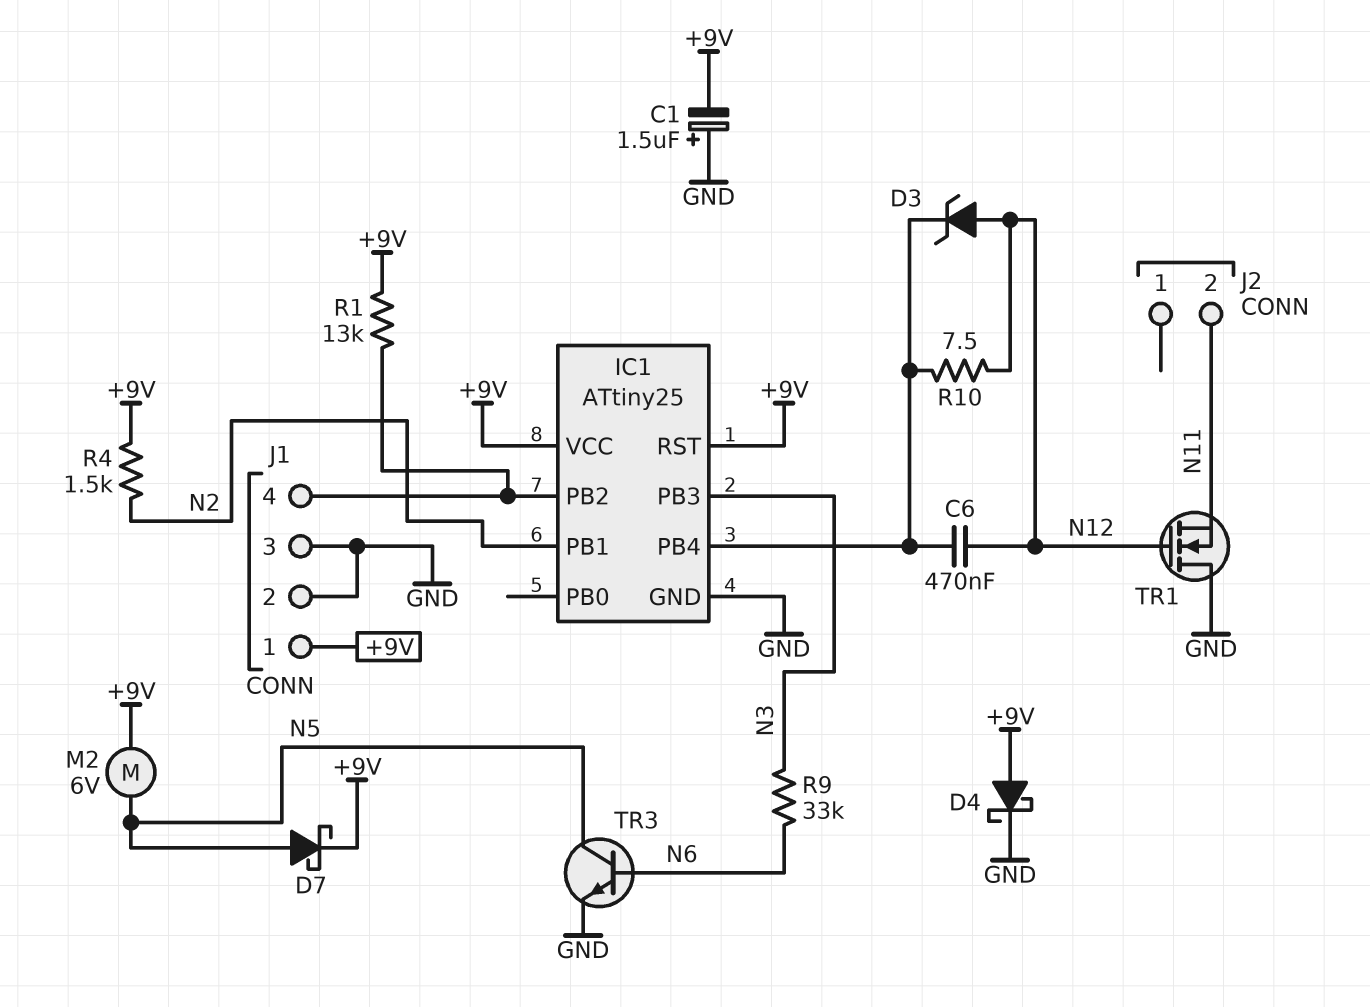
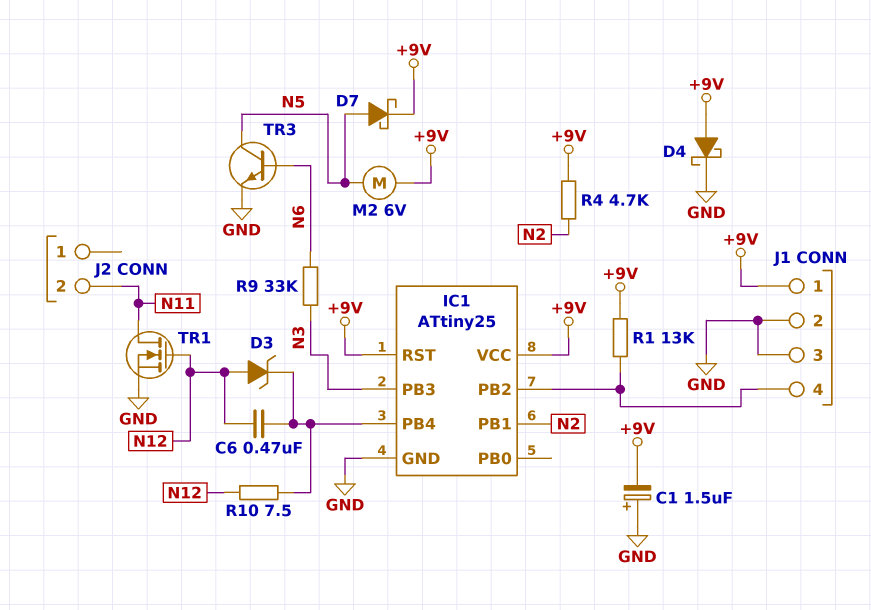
R4: 1.5k (+9V, N2) -> 4.7k (+9V, N2)
TR1: NMOS (G N12, D GND, S N11) -> NMOS (G N12, D N11, S GND)

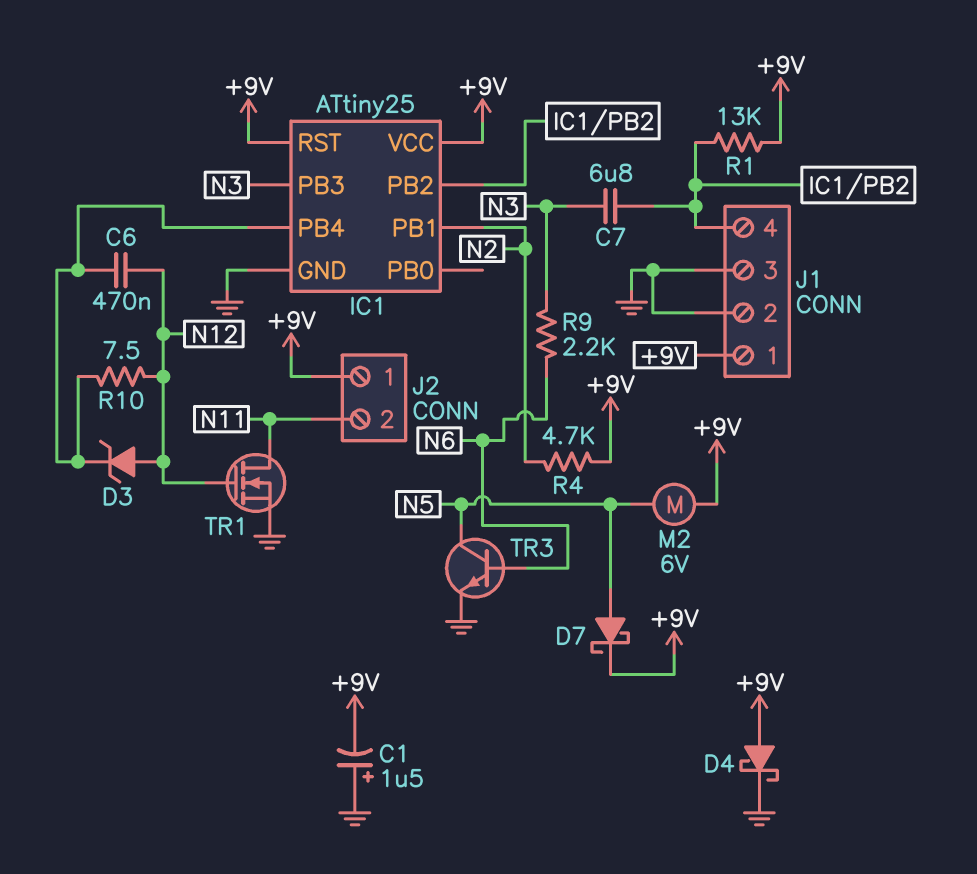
C7: none -> 6.8uF (IC1/PB2, N3)
J2 pin 1: none -> +9V
R9: 33k (N3, N6) -> 2.2k (N3, N6)

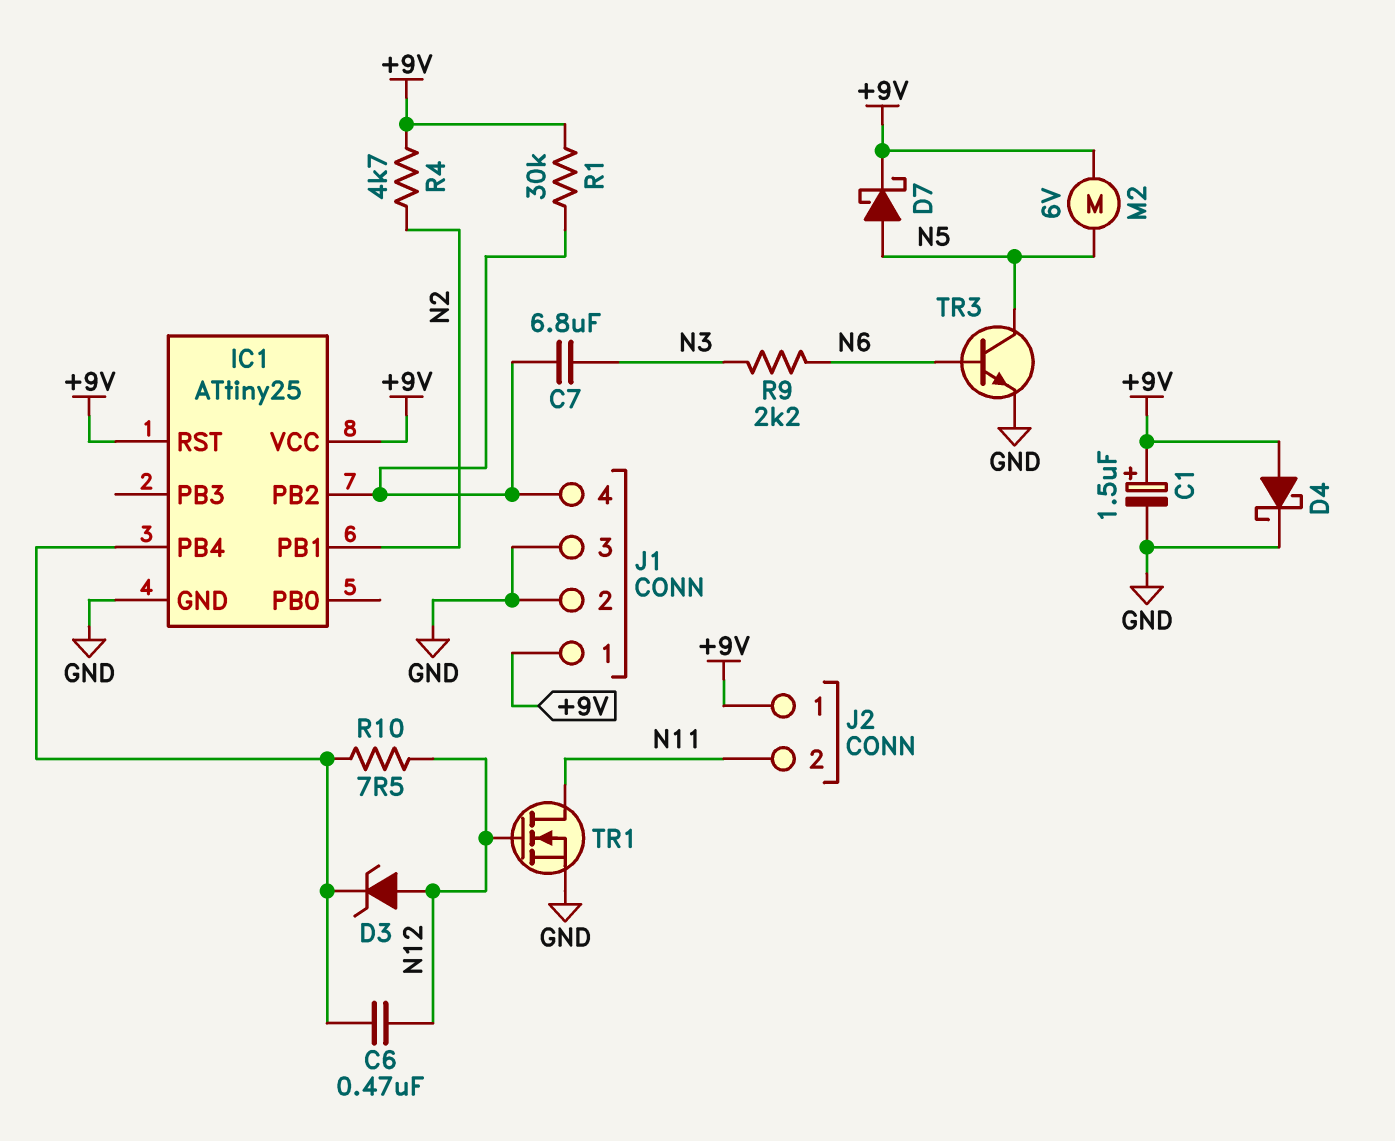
C1: 1.5uF (plus GND, minus +9V) -> 1.5uF (plus +9V, minus GND)
IC1 pin PB3: N3 -> none
R1: 13k (+9V, IC1/PB2) -> 30k (+9V, IC1/PB2)

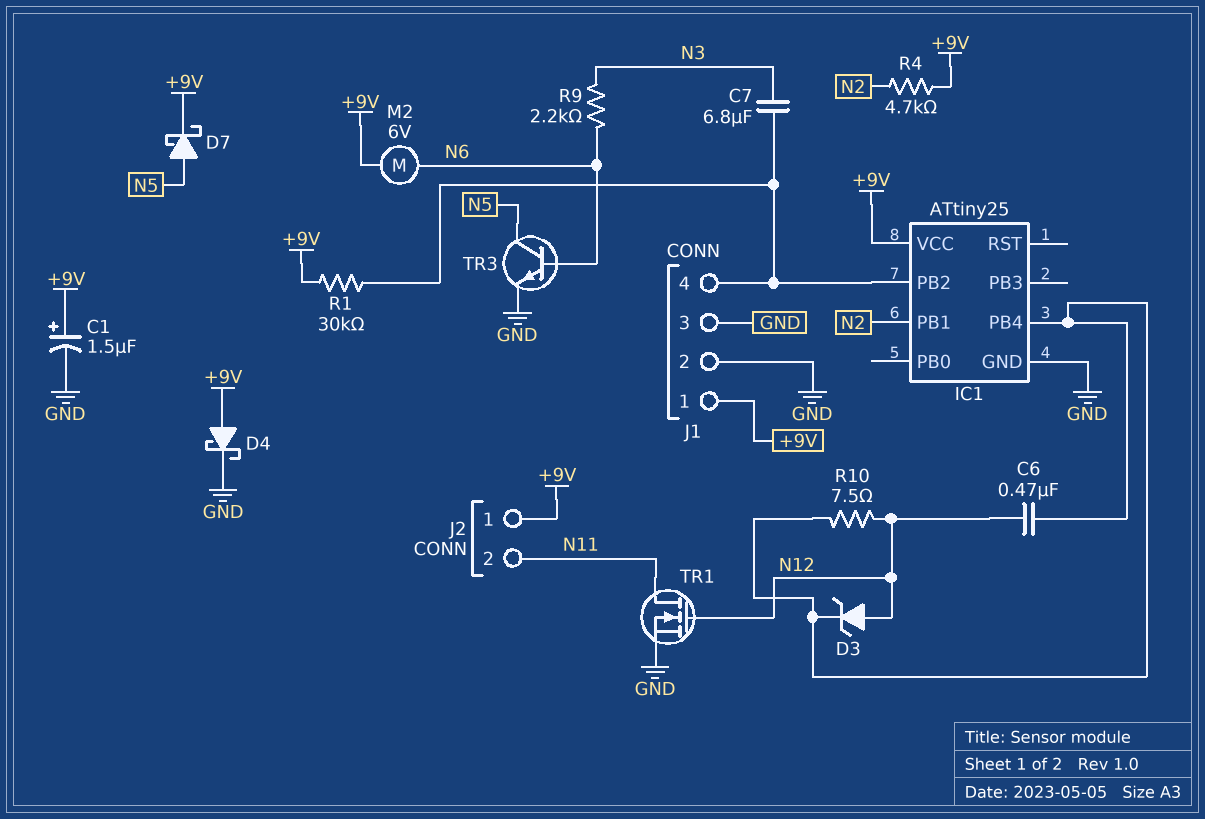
IC1 pin RST: +9V -> none
M2: motor 6V (+9V, N5) -> motor 6V (+9V, N6)

